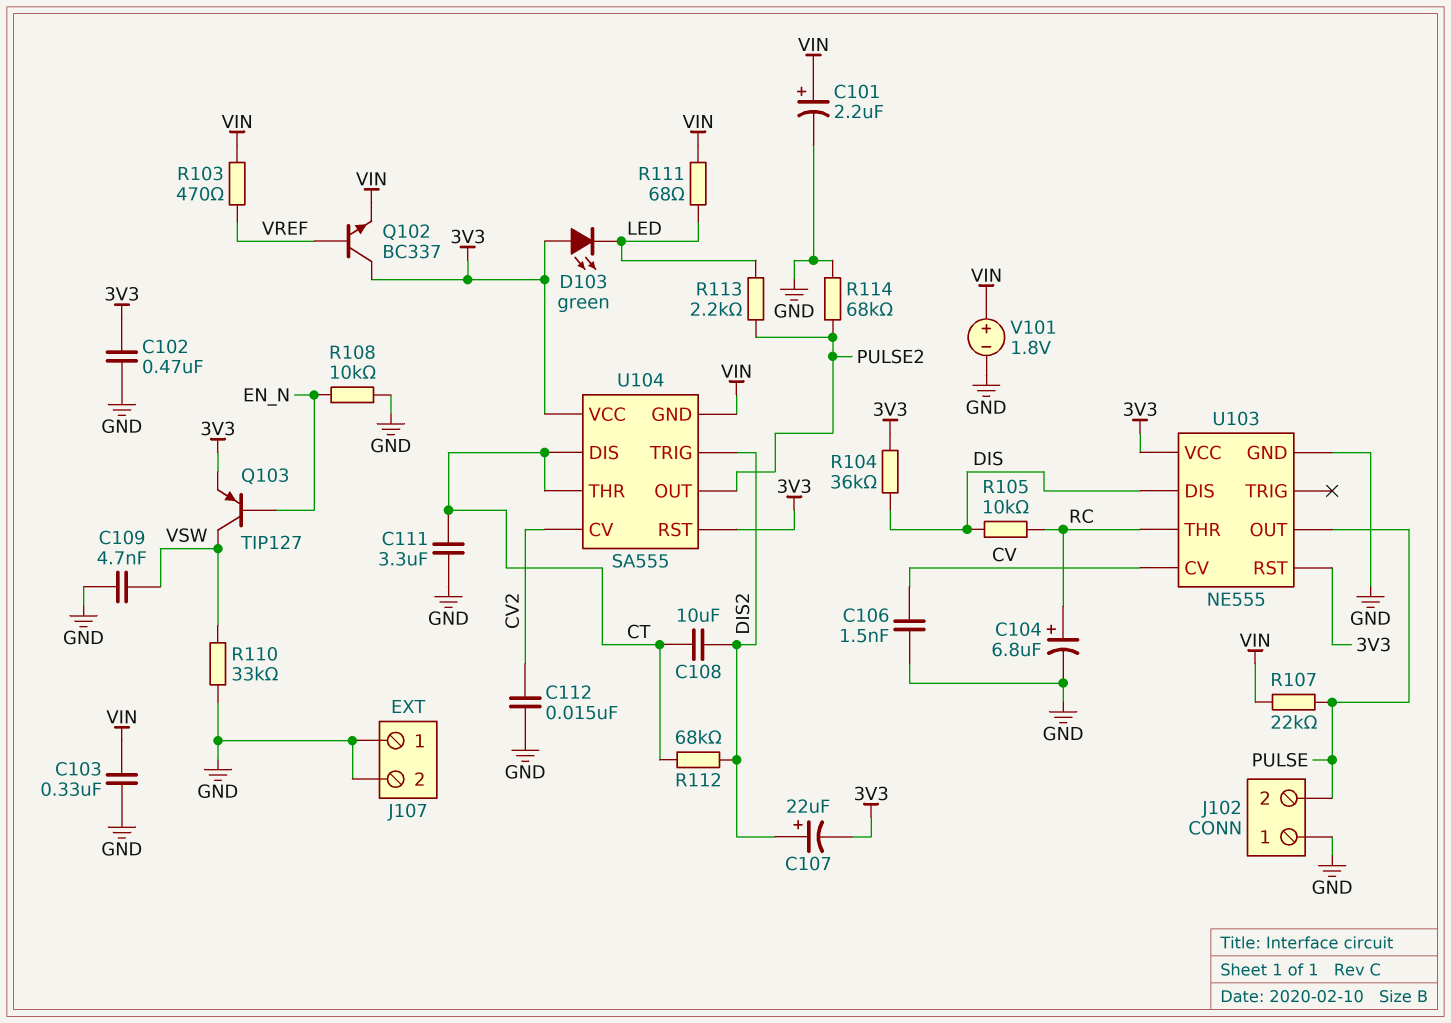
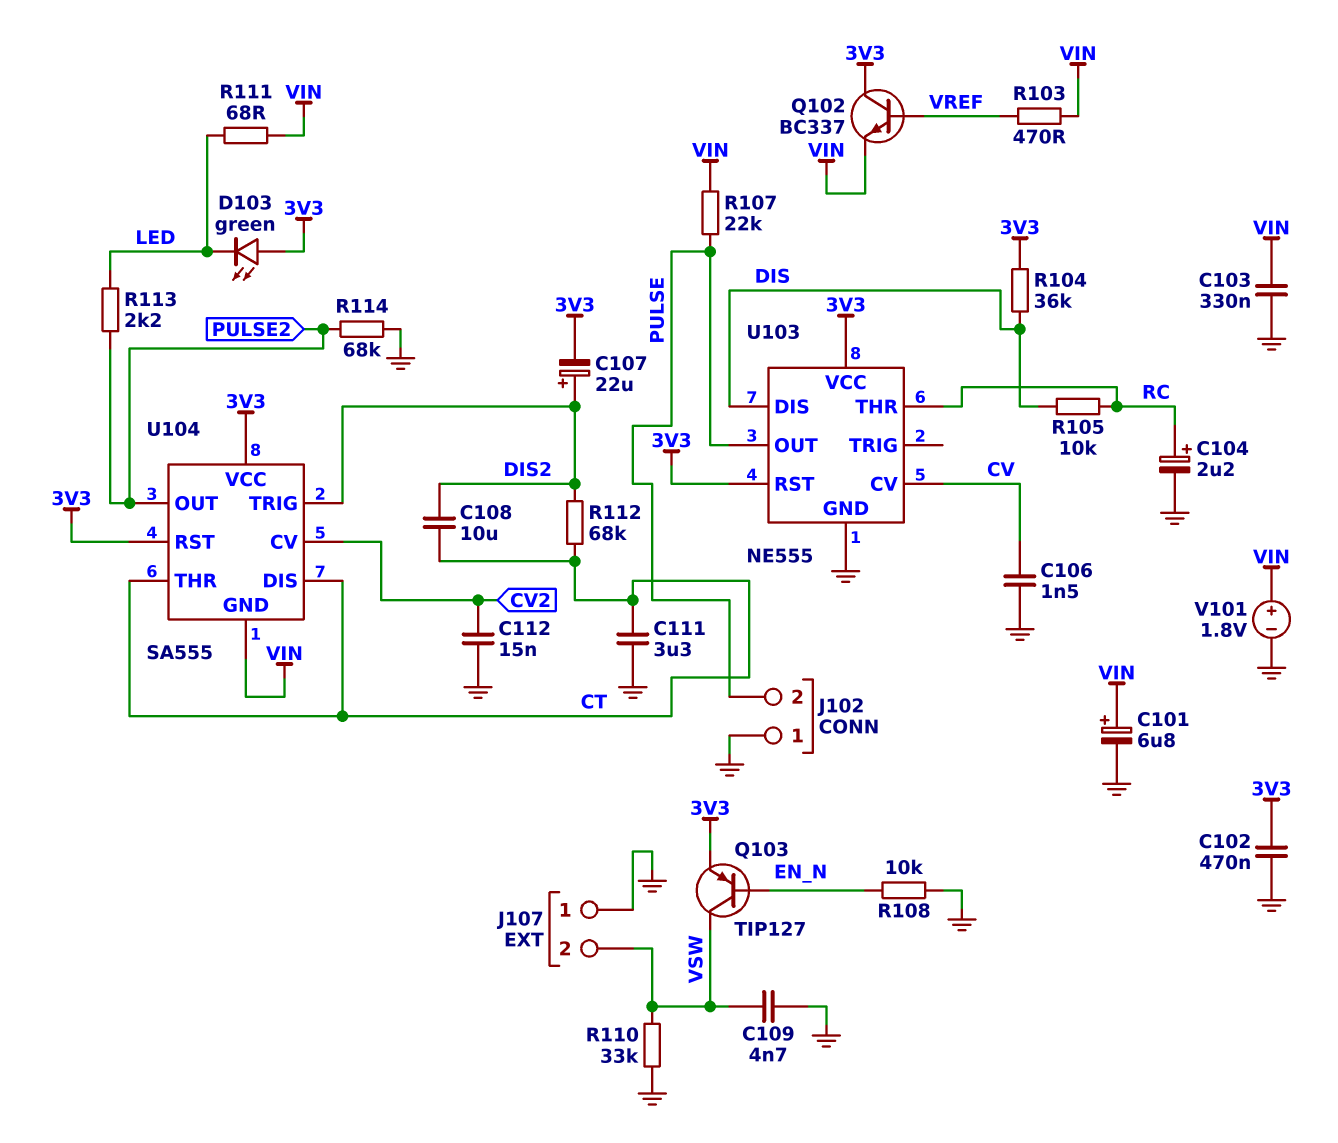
C101: 2.2uF (plus VIN, minus GND) -> 6.8uF (plus VIN, minus GND)
C104: 6.8uF (plus RC, minus GND) -> 2.2uF (plus RC, minus GND)
J107 pin 2: GND -> VSW

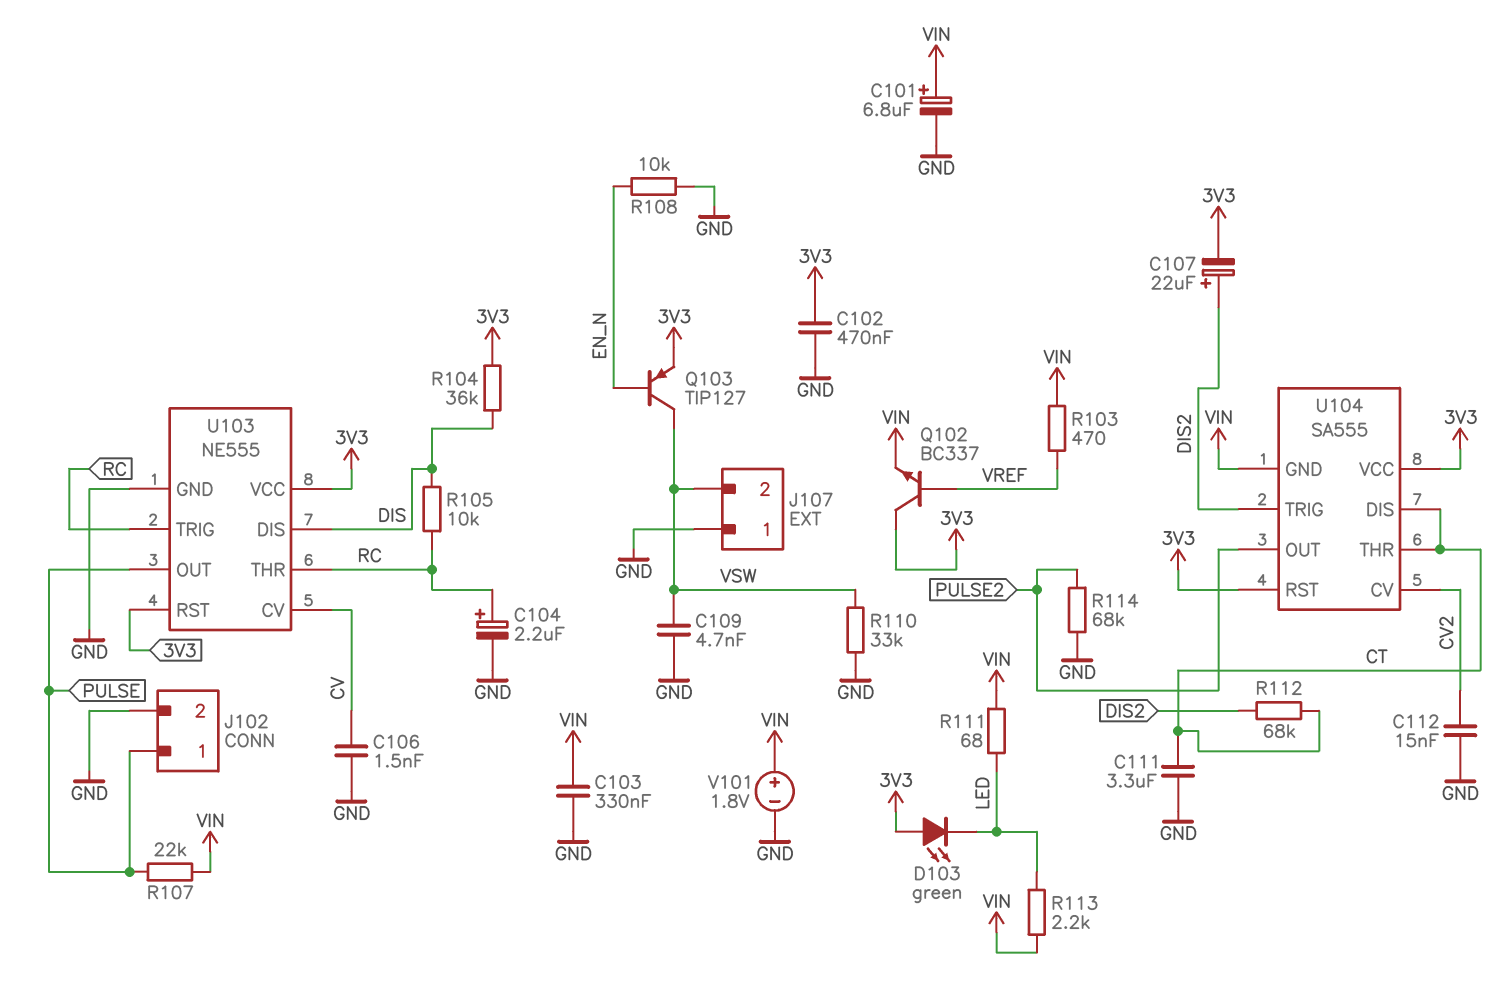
C108: 10uF (CT, DIS2) -> none
J102 pin 1: GND -> PULSE
J102 pin 2: PULSE -> GND
R113: 2.2k (LED, PULSE2) -> 2.2k (LED, VIN)
U103 pin TRIG: none -> RC

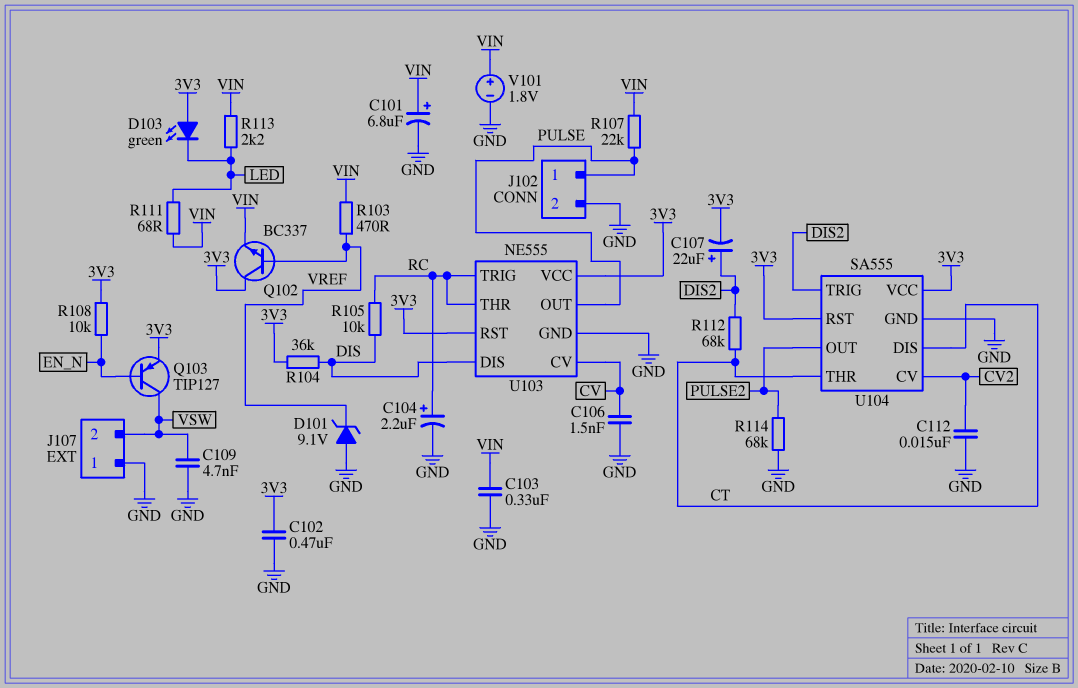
C111: 3.3uF (CT, GND) -> none
D101: none -> zener 9.1V (A GND, K VREF)
R108: 10k (EN_N, GND) -> 10k (3V3, EN_N)
R110: 33k (GND, VSW) -> none
U104 pin GND: VIN -> GND

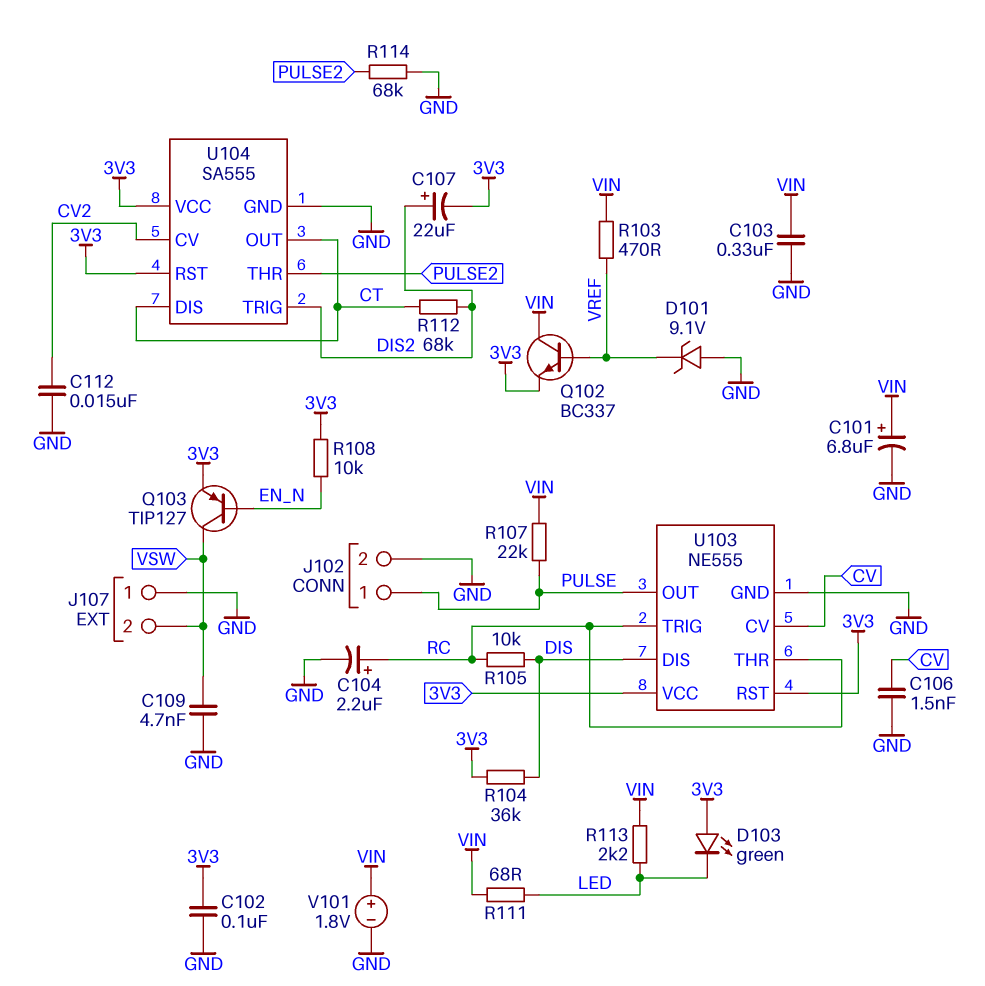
C102: 470nF (3V3, GND) -> 100nF (3V3, GND)
Q102: NPN BC337 (B VREF, C 3V3, E VIN) -> NPN BC337 (B VREF, C VIN, E 3V3)
U104 pin OUT: PULSE2 -> CT
U104 pin THR: CT -> PULSE2

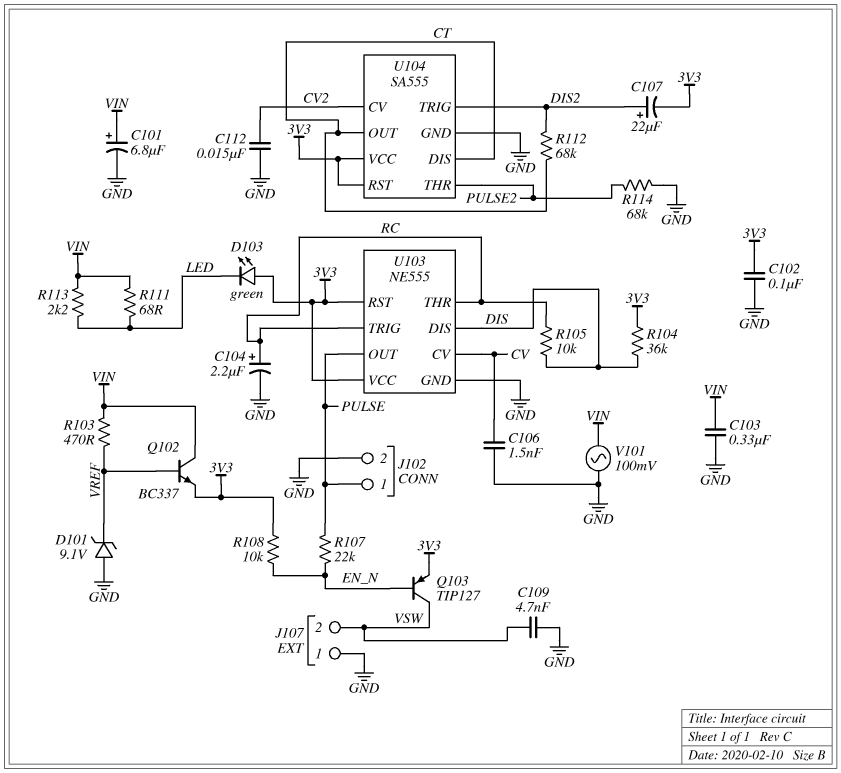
R107: 22k (PULSE, VIN) -> 22k (EN_N, PULSE)
V101: 1.8V (plus VIN, minus GND) -> AC 100mV (GND, VIN)

